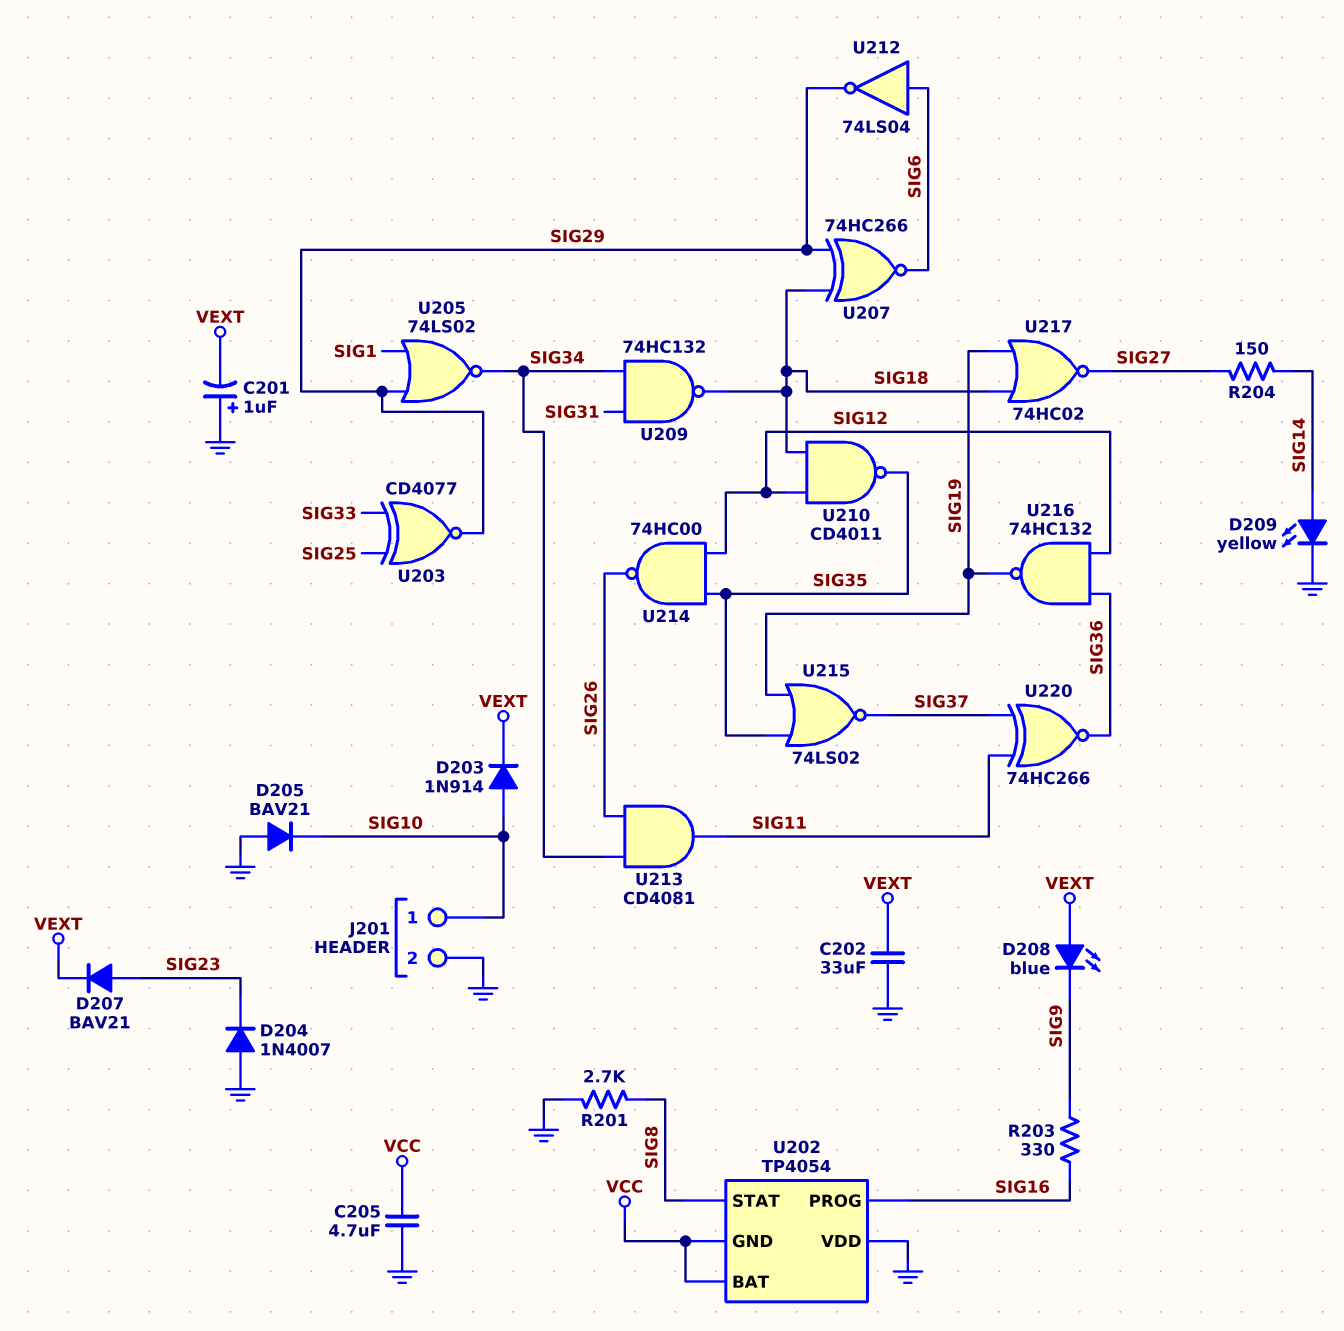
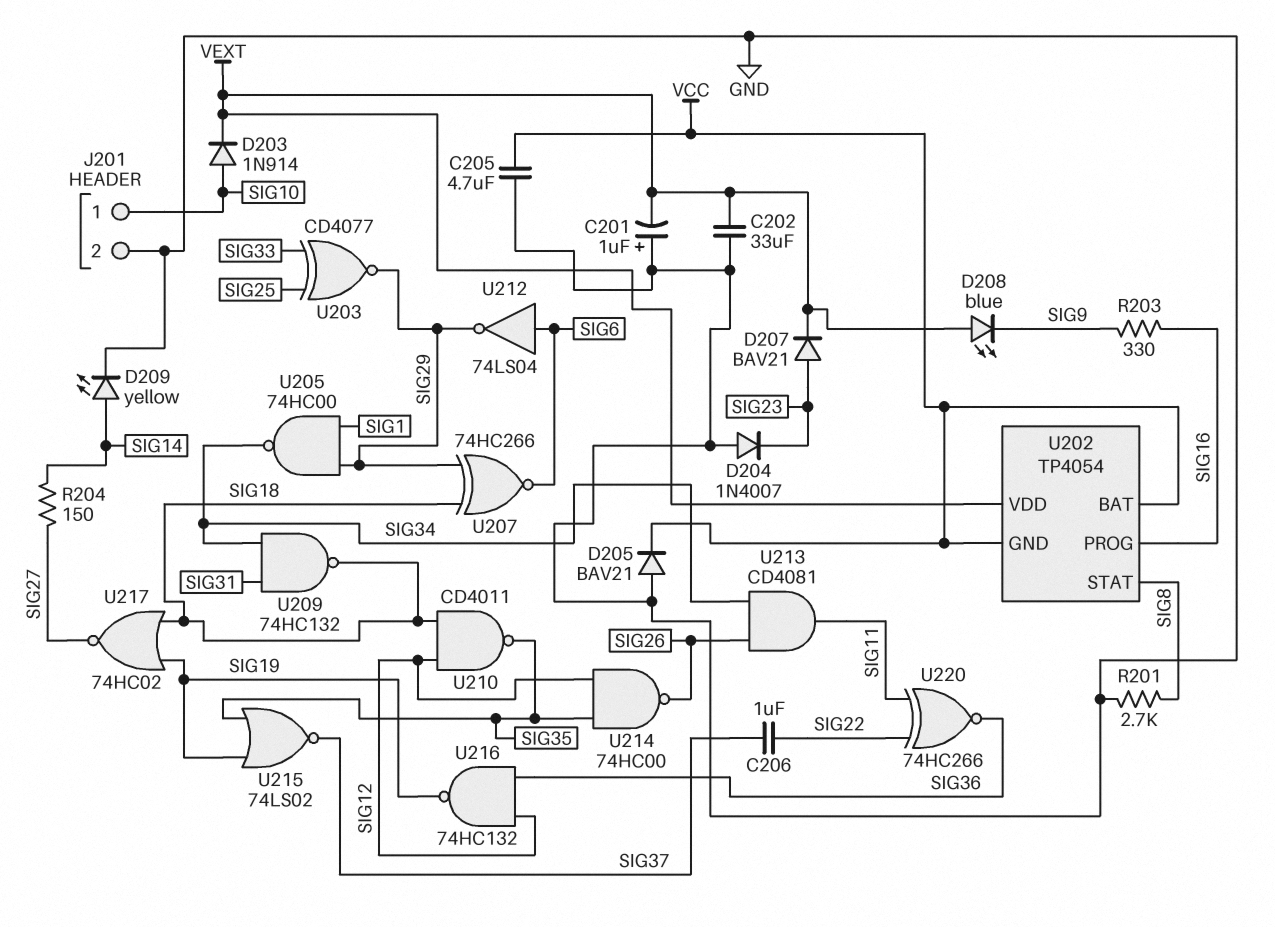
C206: none -> 1uF (SIG22, SIG37)
D205: diode BAV21 (A GND, K SIG10) -> diode BAV21 (A GND, K VCC)
U202 pin VDD: GND -> VEXT
U205: NOR 74LS02 (in SIG1, in SIG29, out SIG34) -> NAND 74HC00 (in SIG1, in SIG29, out SIG34)
U220: XNOR 74HC266 (in SIG11, in SIG37, out SIG36) -> XNOR 74HC266 (in SIG11, in SIG22, out SIG36)

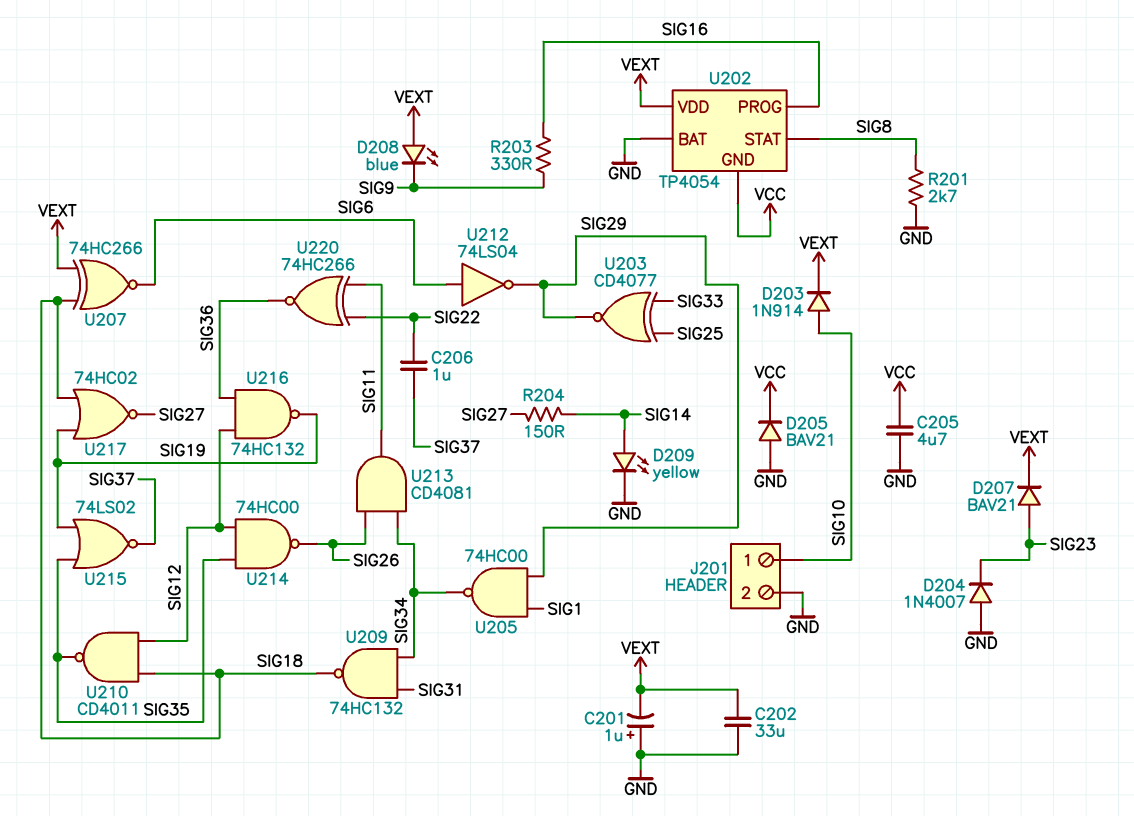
U202 pin BAT: VCC -> GND
U207: XNOR 74HC266 (in SIG18, in SIG29, out SIG6) -> XNOR 74HC266 (in SIG18, in VEXT, out SIG6)

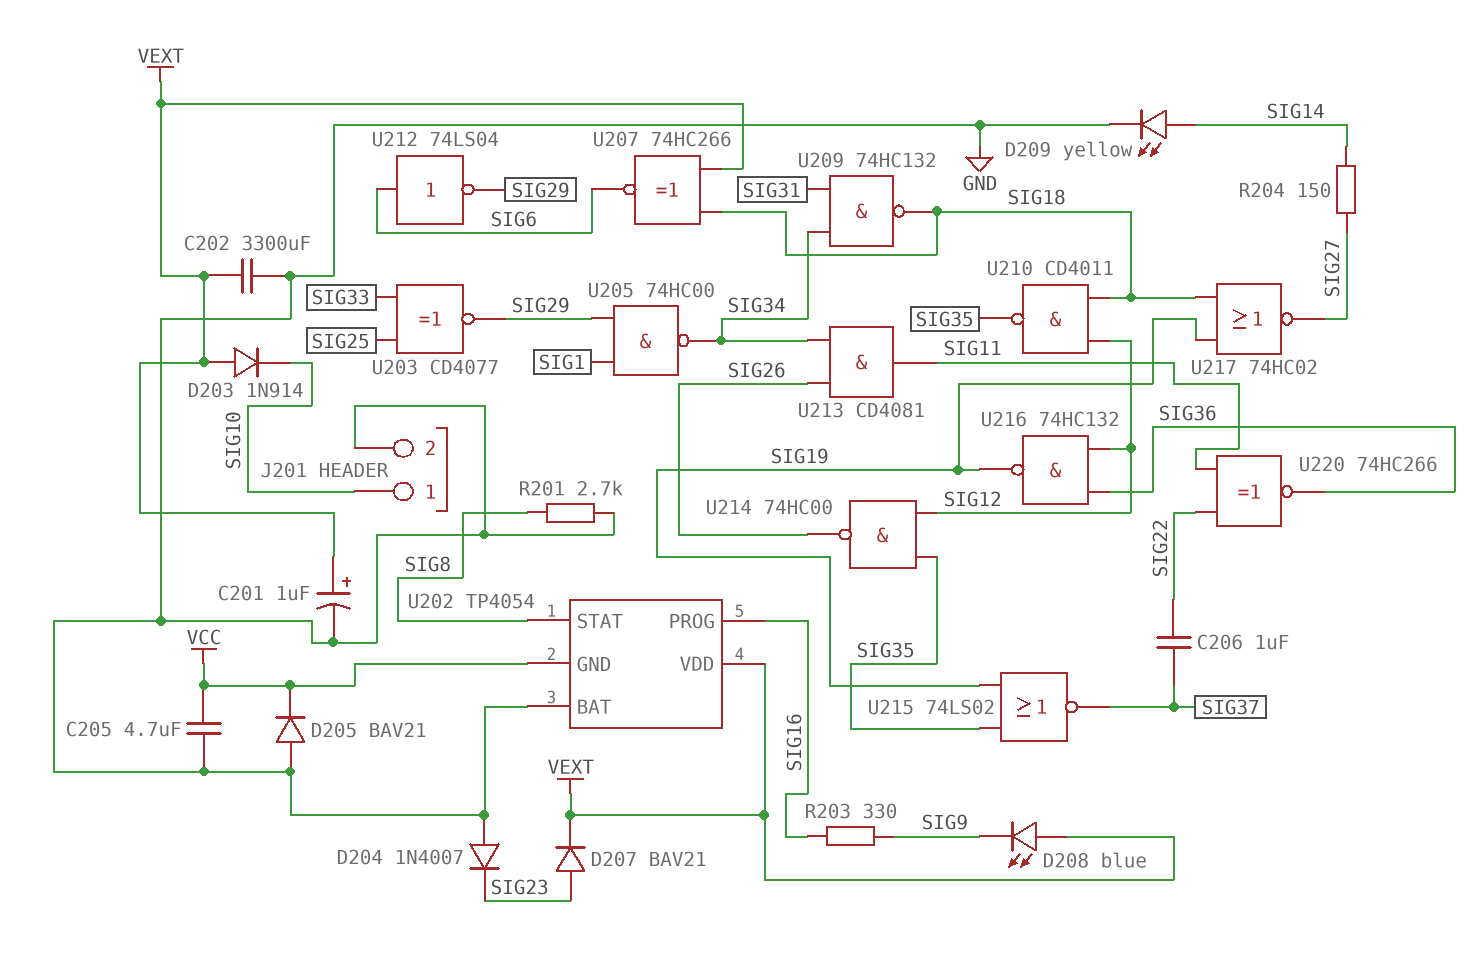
C201: 1uF (plus GND, minus VEXT) -> 1uF (plus VEXT, minus GND)
C202: 33uF (GND, VEXT) -> 3300uF (GND, VEXT)
D203: diode 1N914 (A SIG10, K VEXT) -> diode 1N914 (A VEXT, K SIG10)

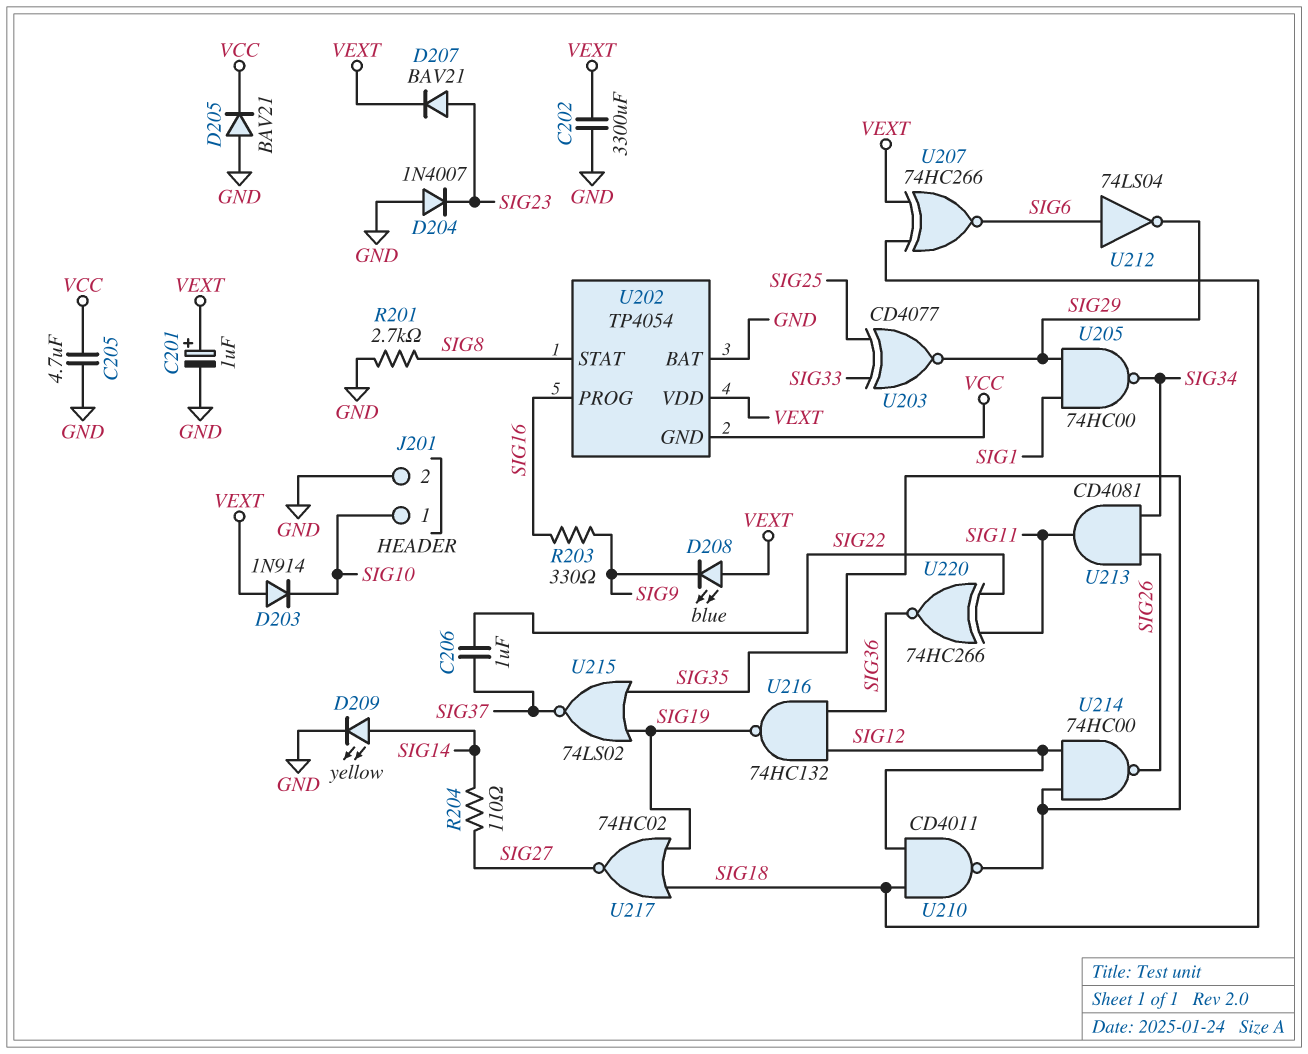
R204: 150 (SIG14, SIG27) -> 110 (SIG14, SIG27)
U209: NAND 74HC132 (in SIG31, in SIG34, out SIG18) -> none

